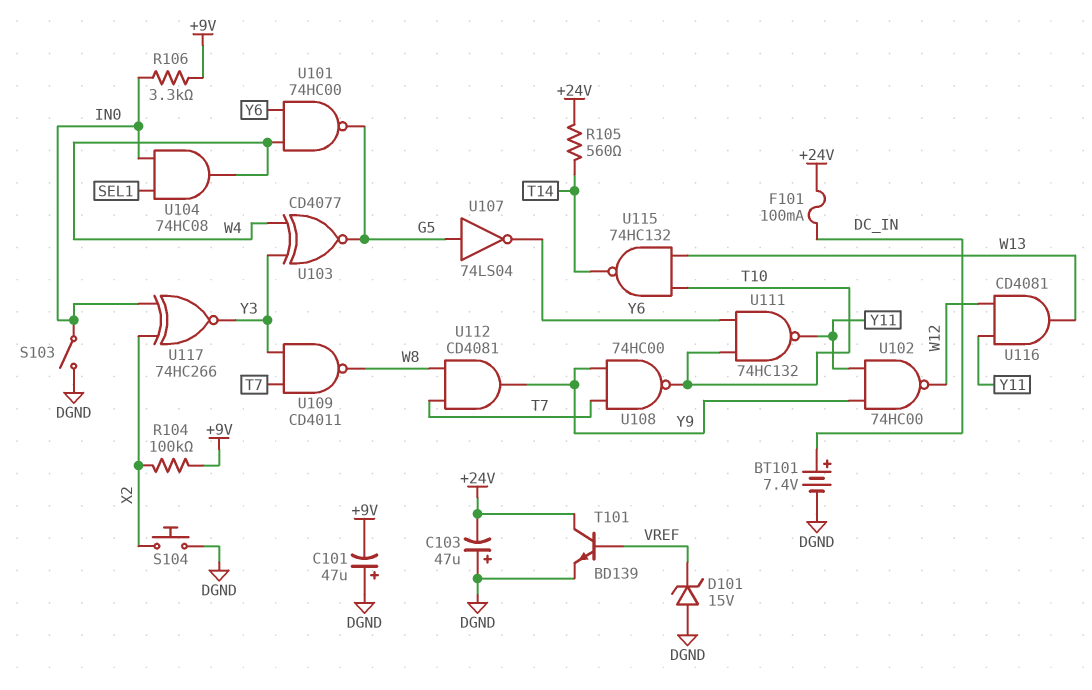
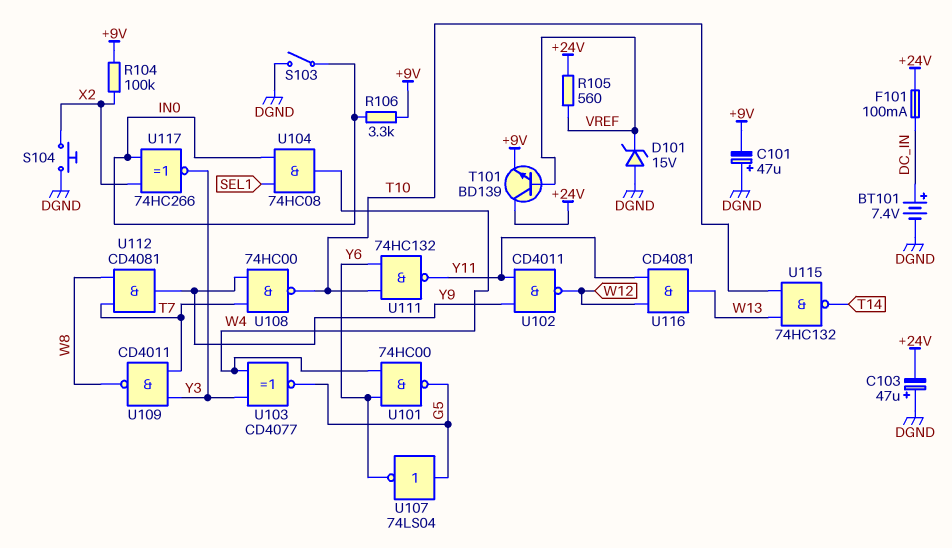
R105: 560 (+24V, T14) -> 560 (+24V, VREF)
T101: NPN BD139 (B VREF, C +24V, E DGND) -> NPN BD139 (B VREF, C +24V, E +9V)
U102: NAND 74HC00 (in Y9, in Y11, out W12) -> NAND CD4011 (in Y9, in Y11, out W12)

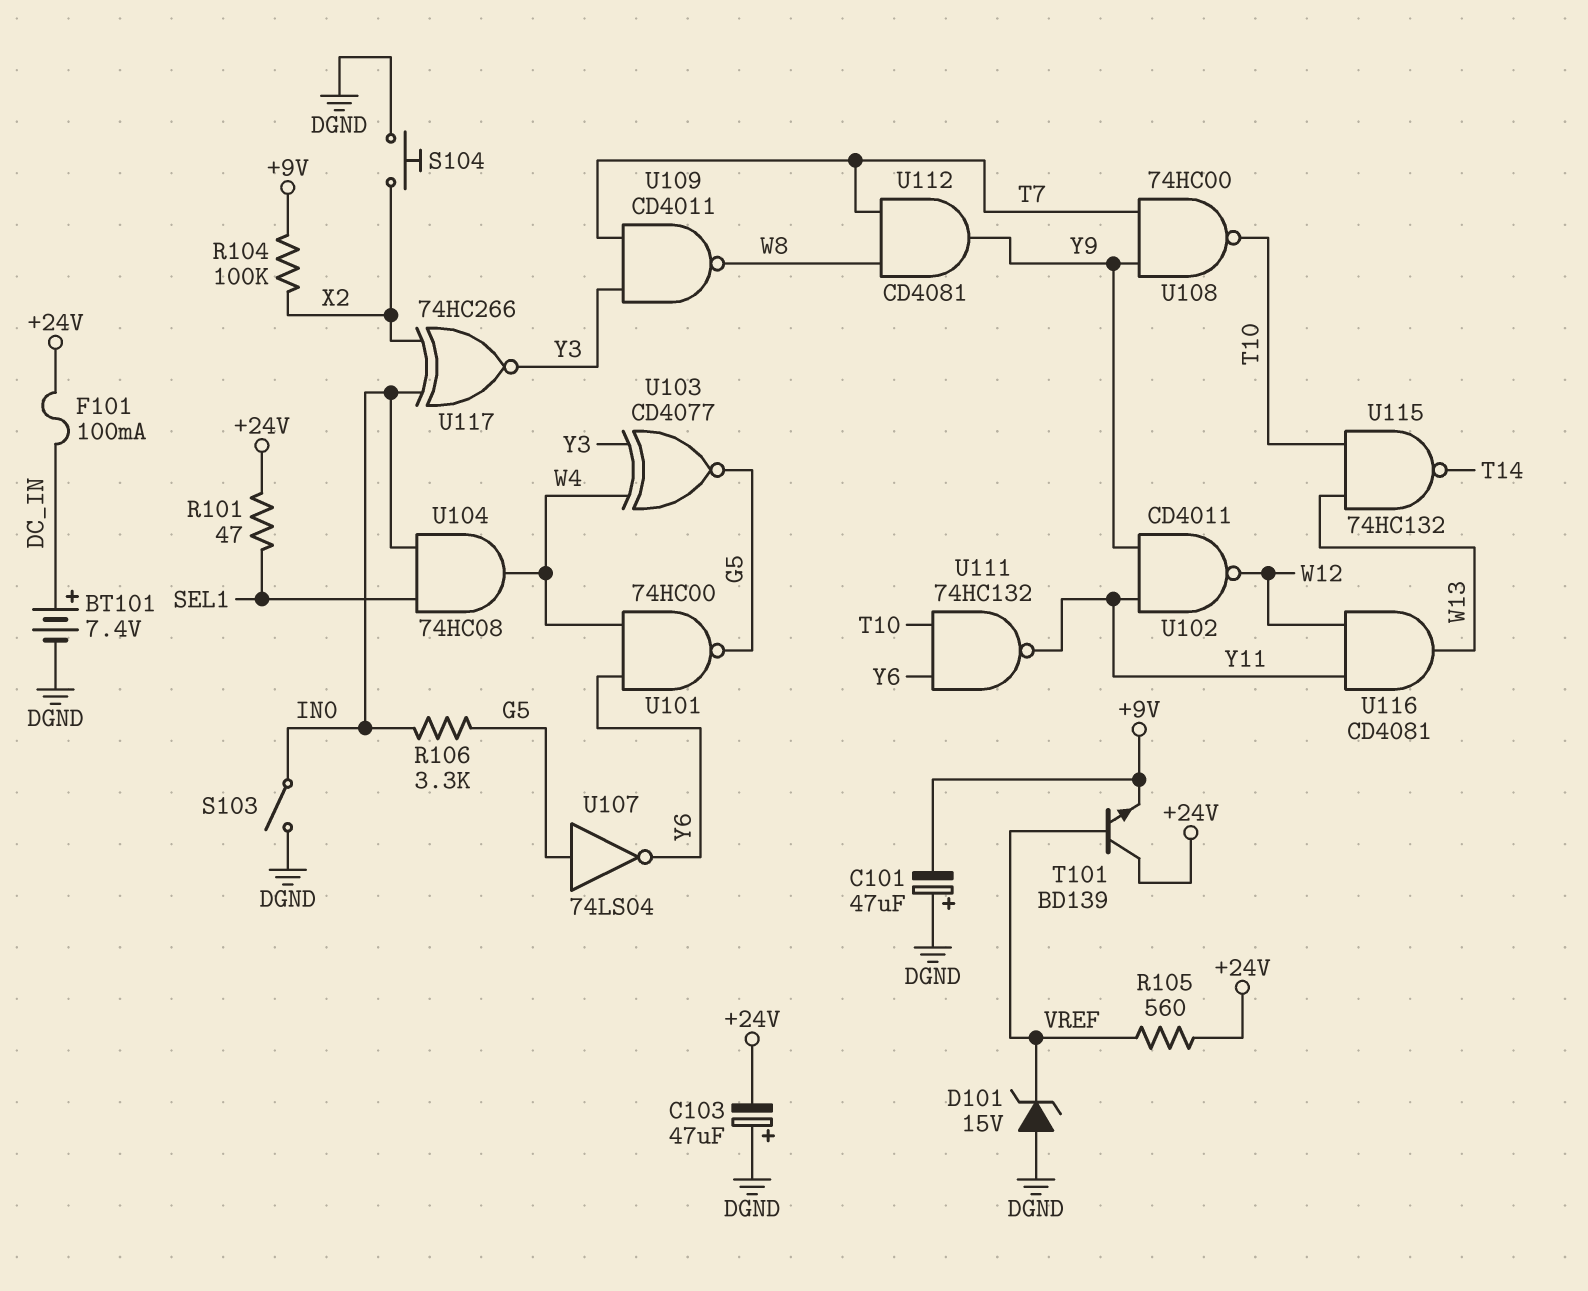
R101: none -> 47 (+24V, SEL1)
R106: 3.3k (+9V, IN0) -> 3.3k (G5, IN0)

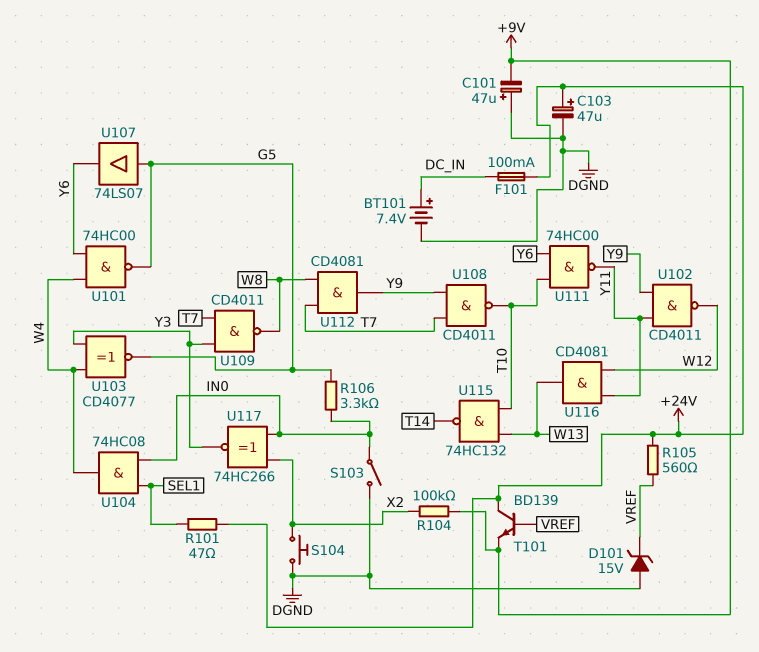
C103: 47uF (plus DGND, minus +24V) -> 47uF (plus +24V, minus DGND)
U107: NOT 74LS04 (in G5, out Y6) -> buffer 74LS07 (in G5, out Y6)
U108: NAND 74HC00 (in T7, in Y9, out T10) -> NAND CD4011 (in T7, in Y9, out T10)
U111: NAND 74HC132 (in T10, in Y6, out Y11) -> NAND 74HC00 (in T10, in Y6, out Y11)

